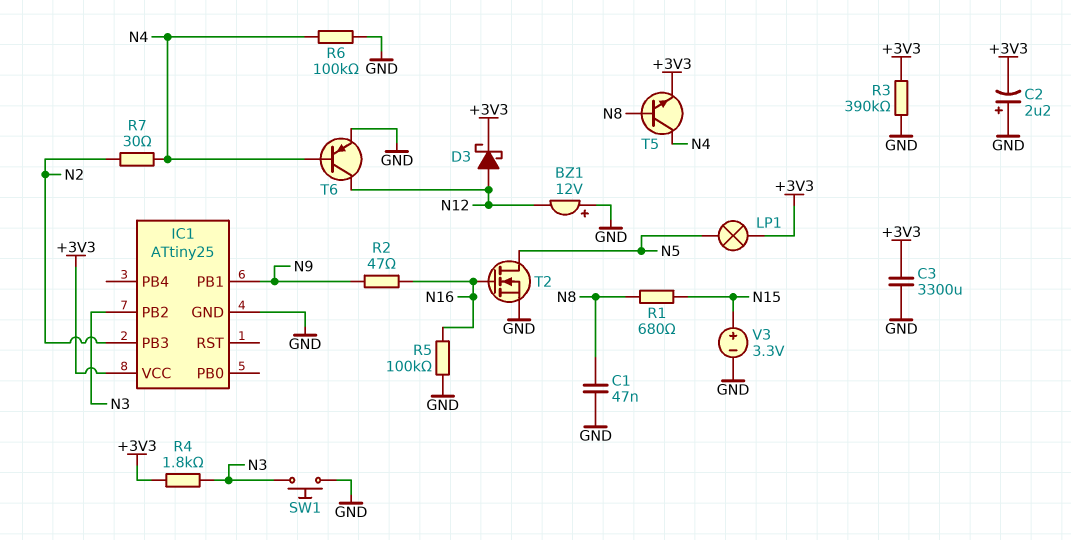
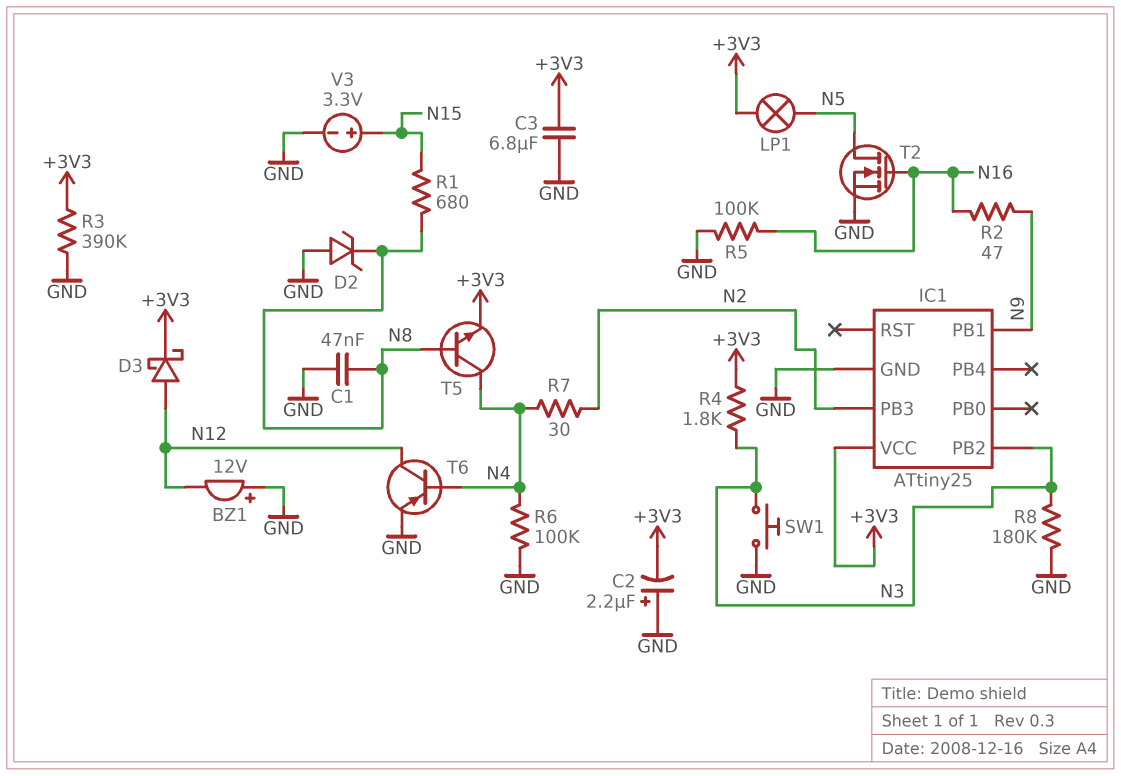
C3: 3300uF (+3V3, GND) -> 6.8uF (+3V3, GND)
D2: none -> zener (A GND, K N8)
R8: none -> 180k (GND, N3)

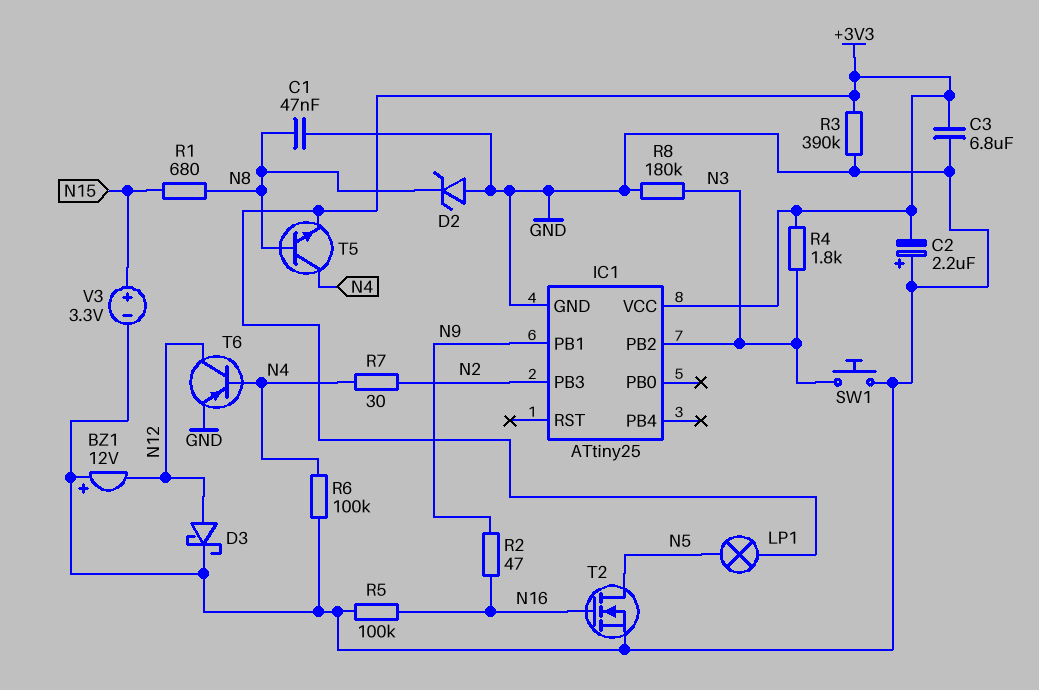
D3: schottky (A N12, K +3V3) -> schottky (A N12, K GND)

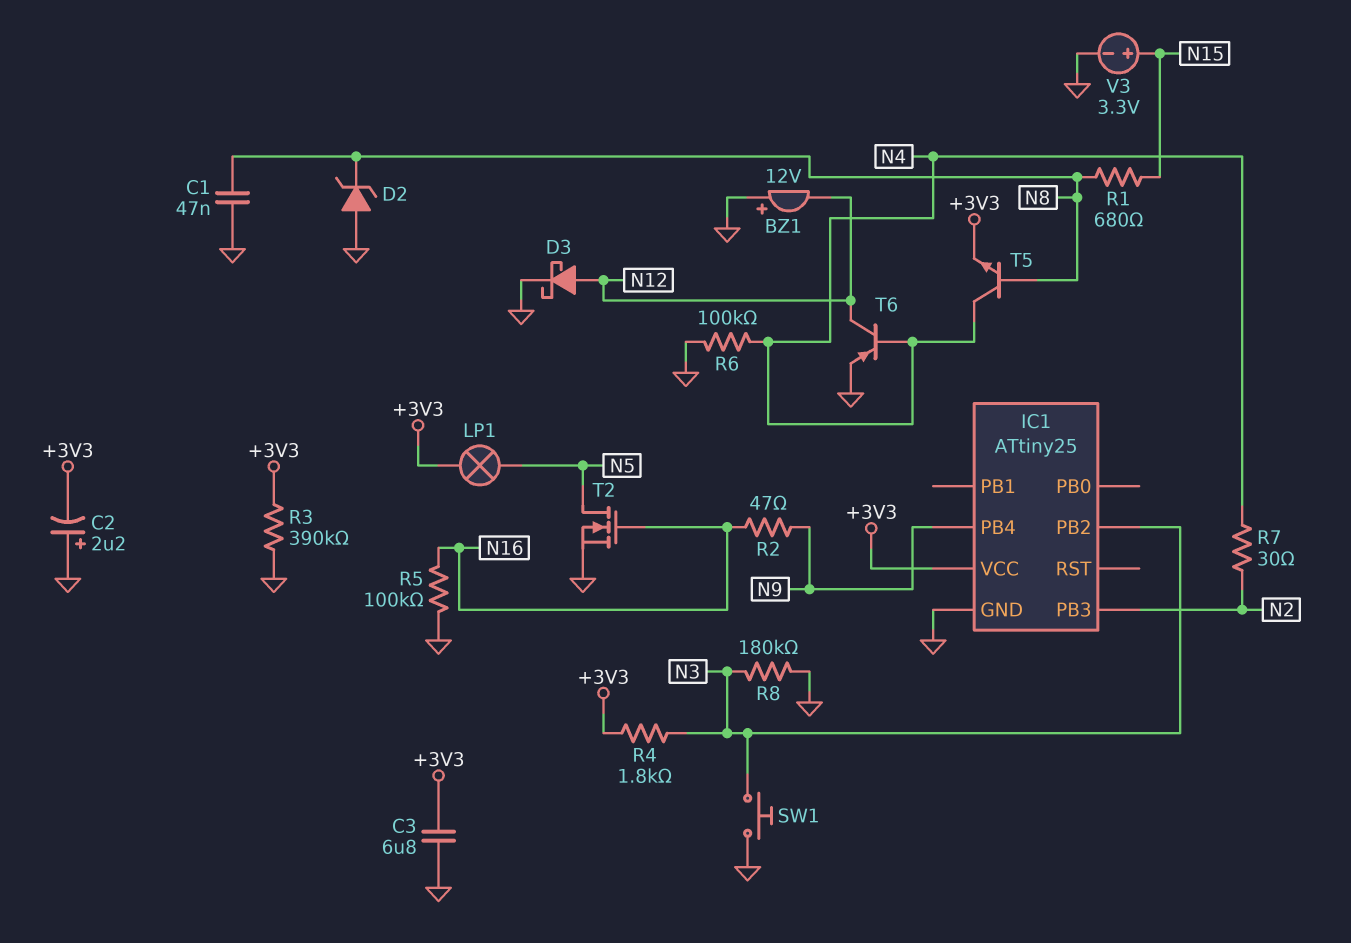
IC1 pin PB1: N9 -> none
IC1 pin PB4: none -> N9

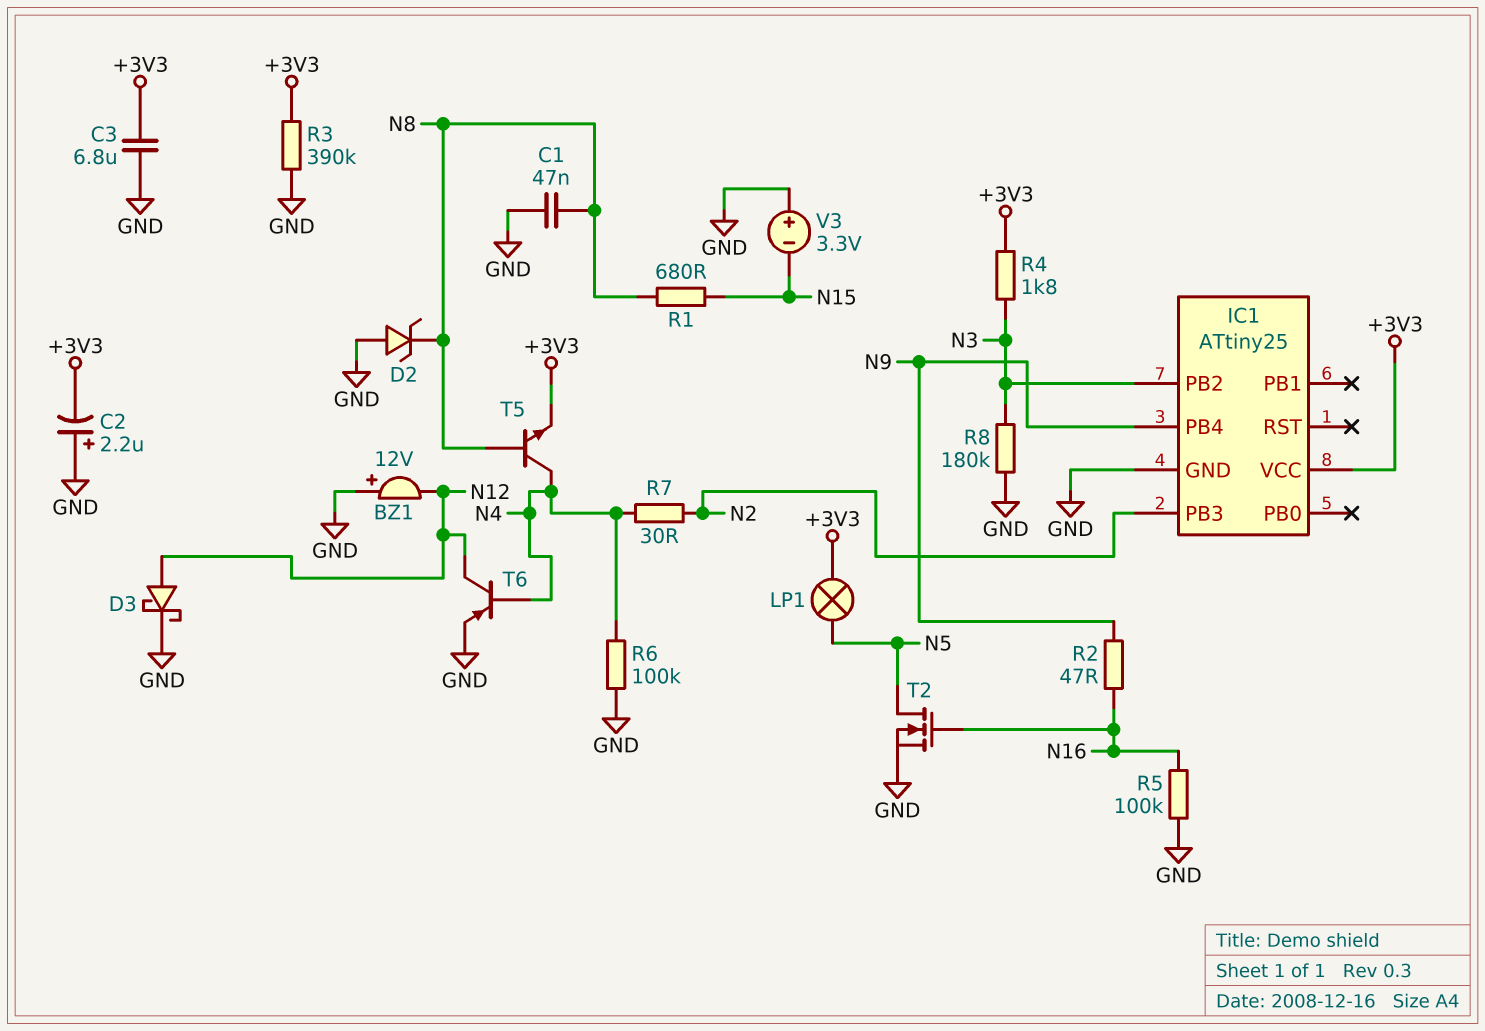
SW1: button (GND, N3) -> none
V3: 3.3V (plus N15, minus GND) -> 3.3V (plus GND, minus N15)

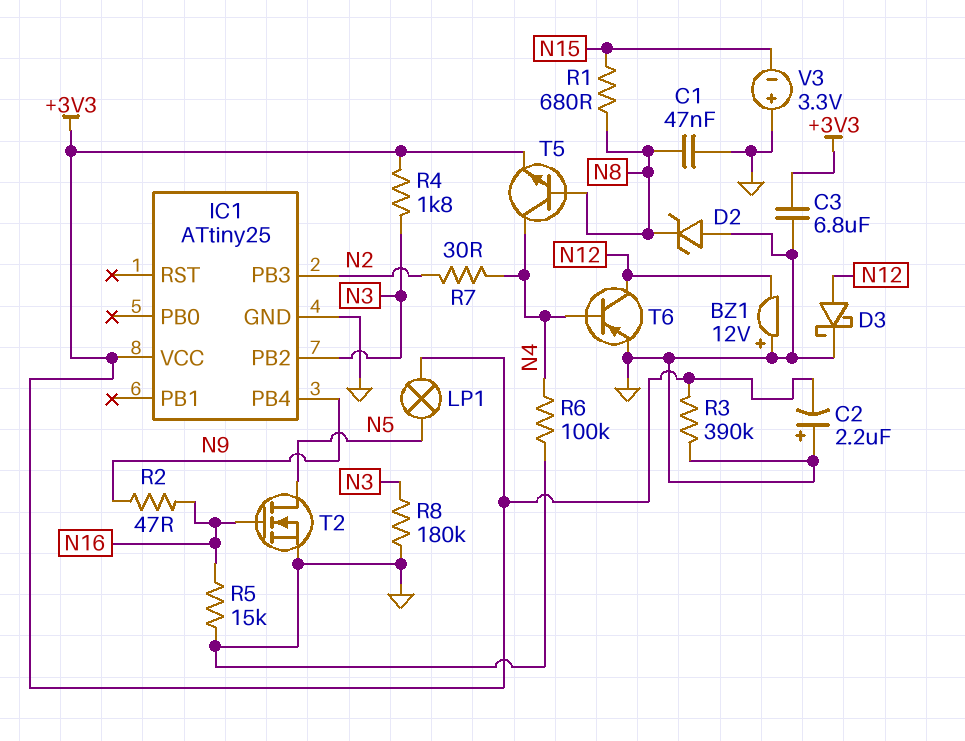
R5: 100k (GND, N16) -> 15k (GND, N16)

